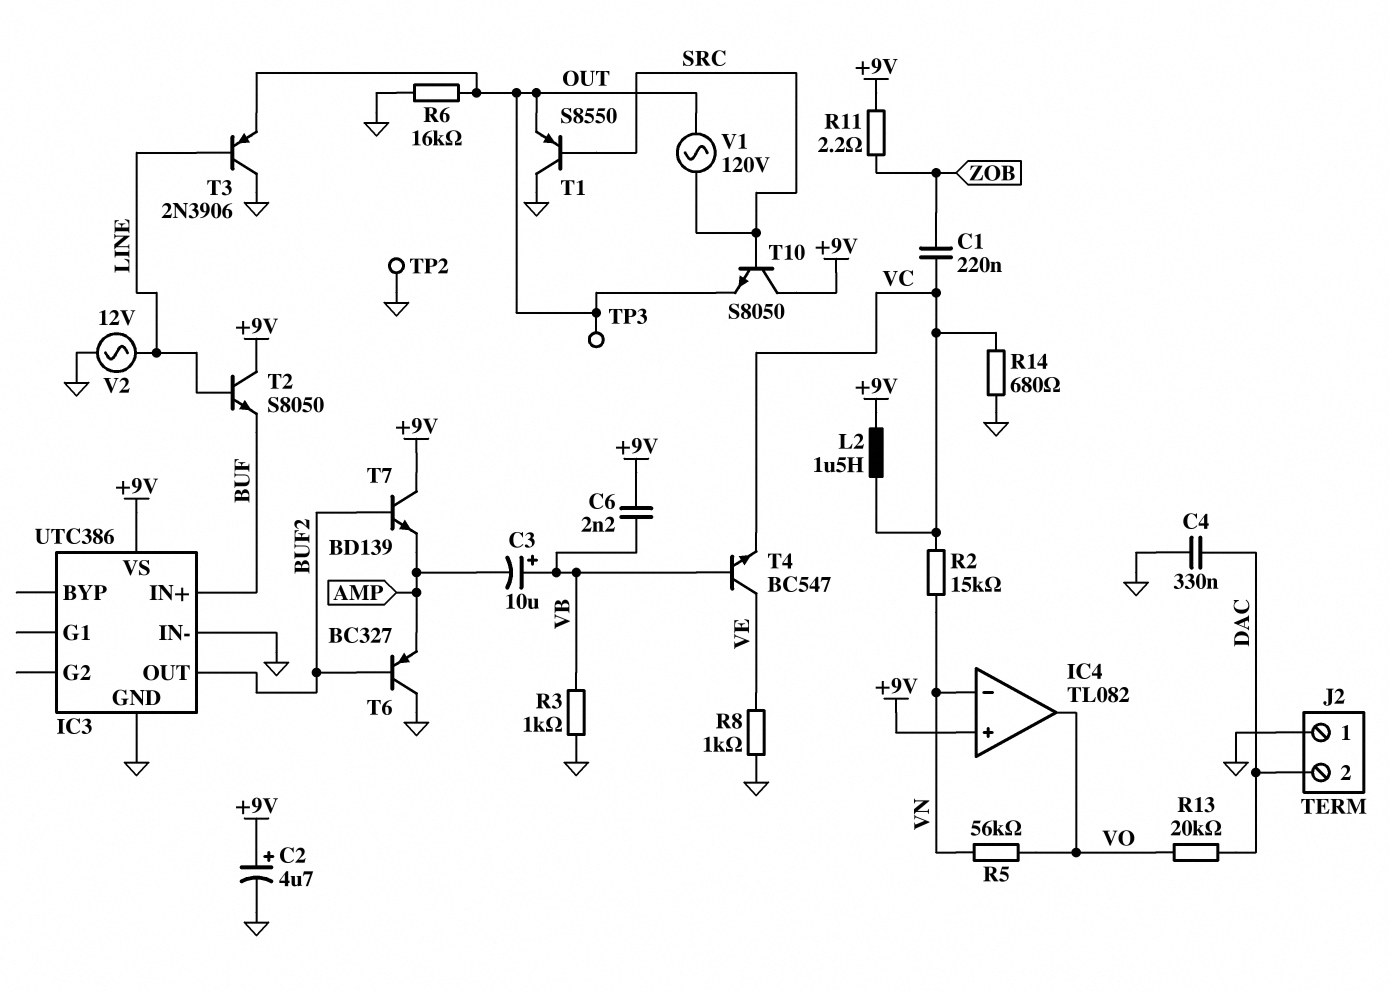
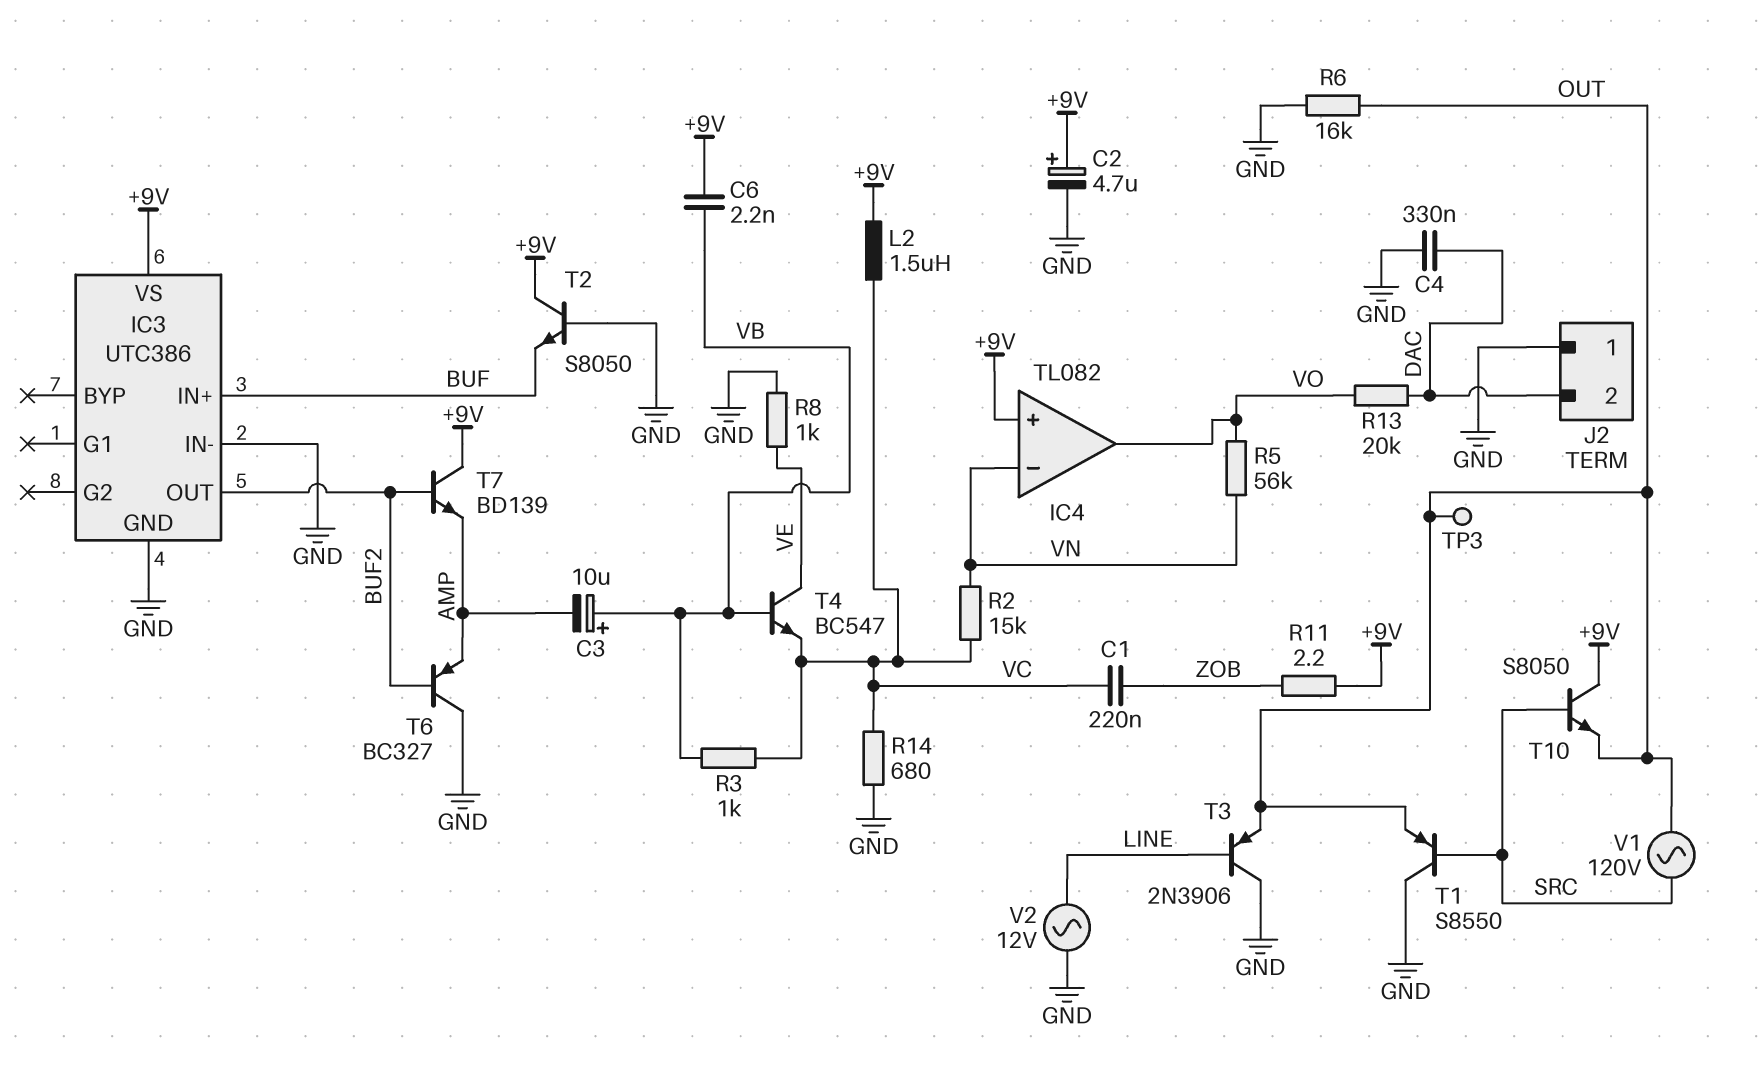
R3: 1k (GND, VB) -> 1k (VB, VC)
T2: NPN S8050 (B LINE, C +9V, E BUF) -> NPN S8050 (B GND, C +9V, E BUF)
TP2: test point (GND) -> none

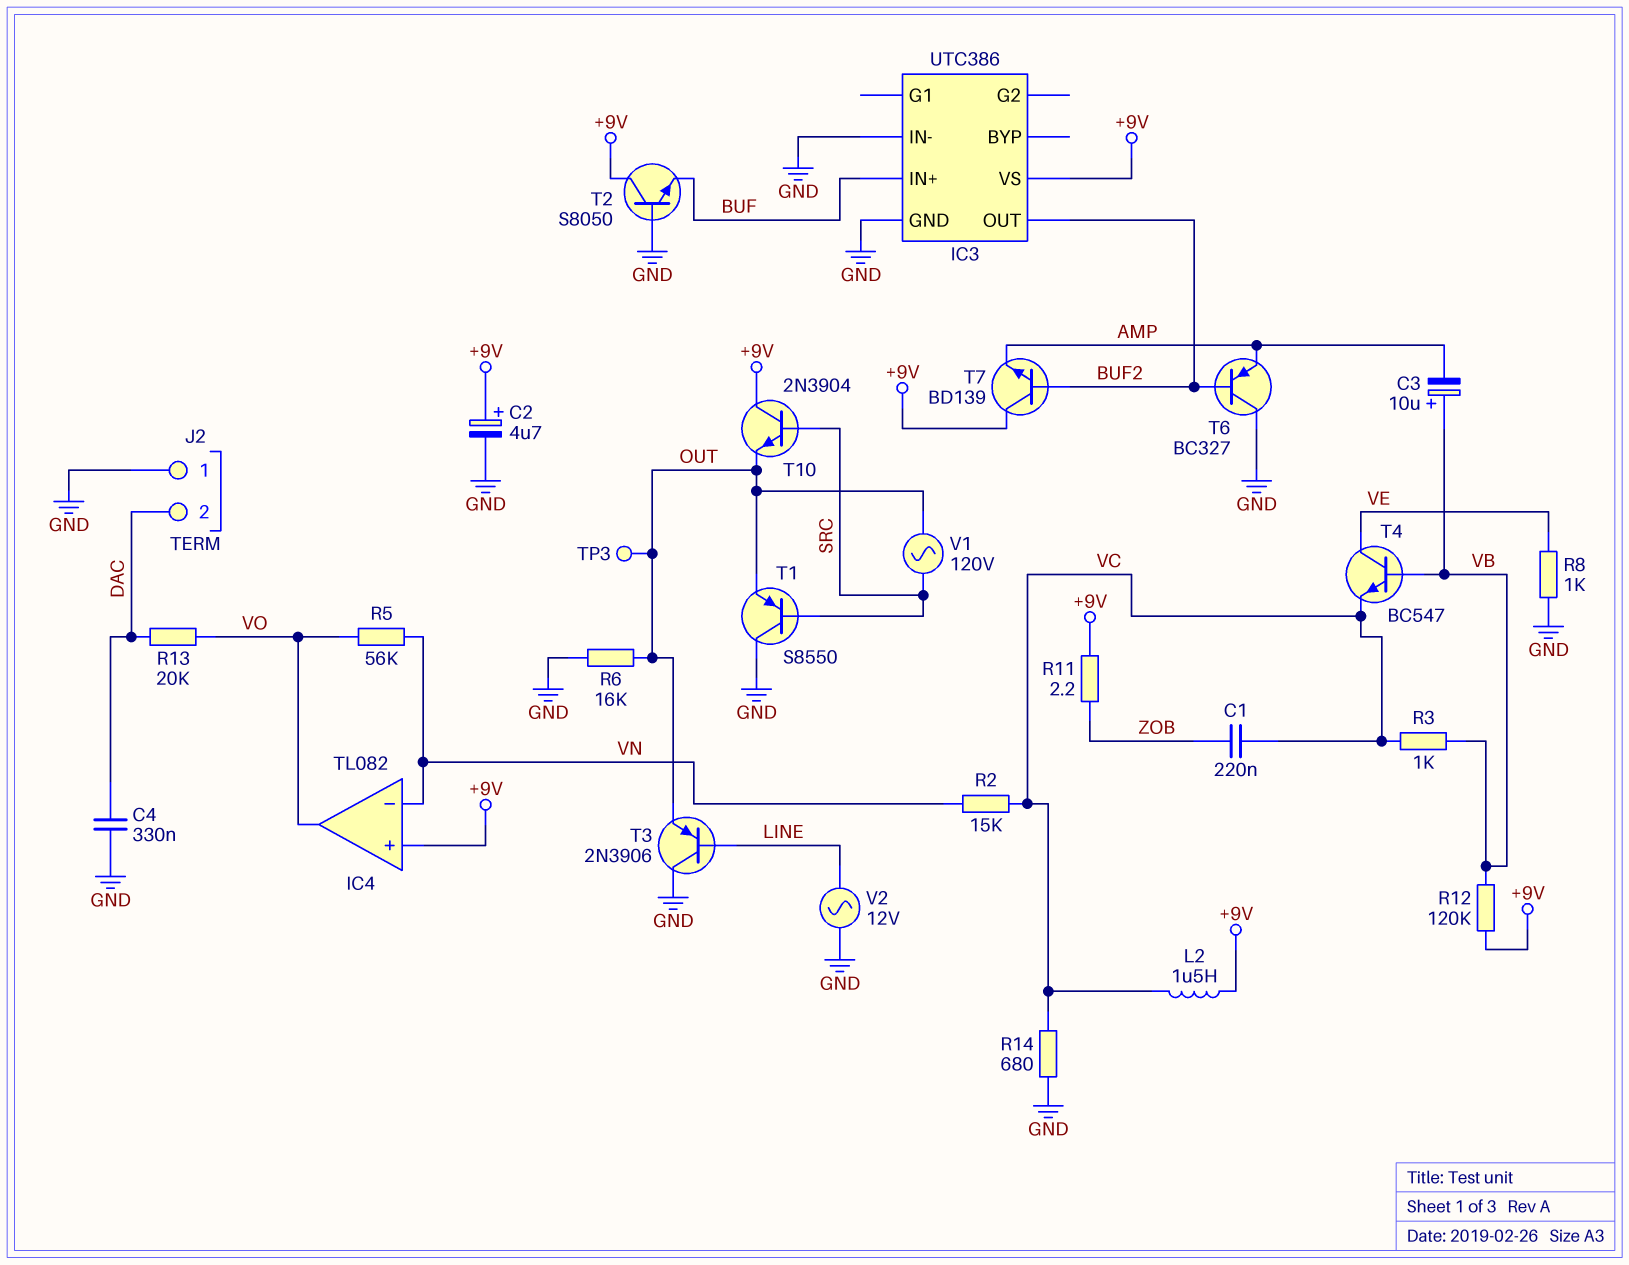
C6: 2.2nF (+9V, VB) -> none
R12: none -> 120k (+9V, VB)
T10: NPN S8050 (B SRC, C +9V, E OUT) -> NPN 2N3904 (B SRC, C +9V, E OUT)

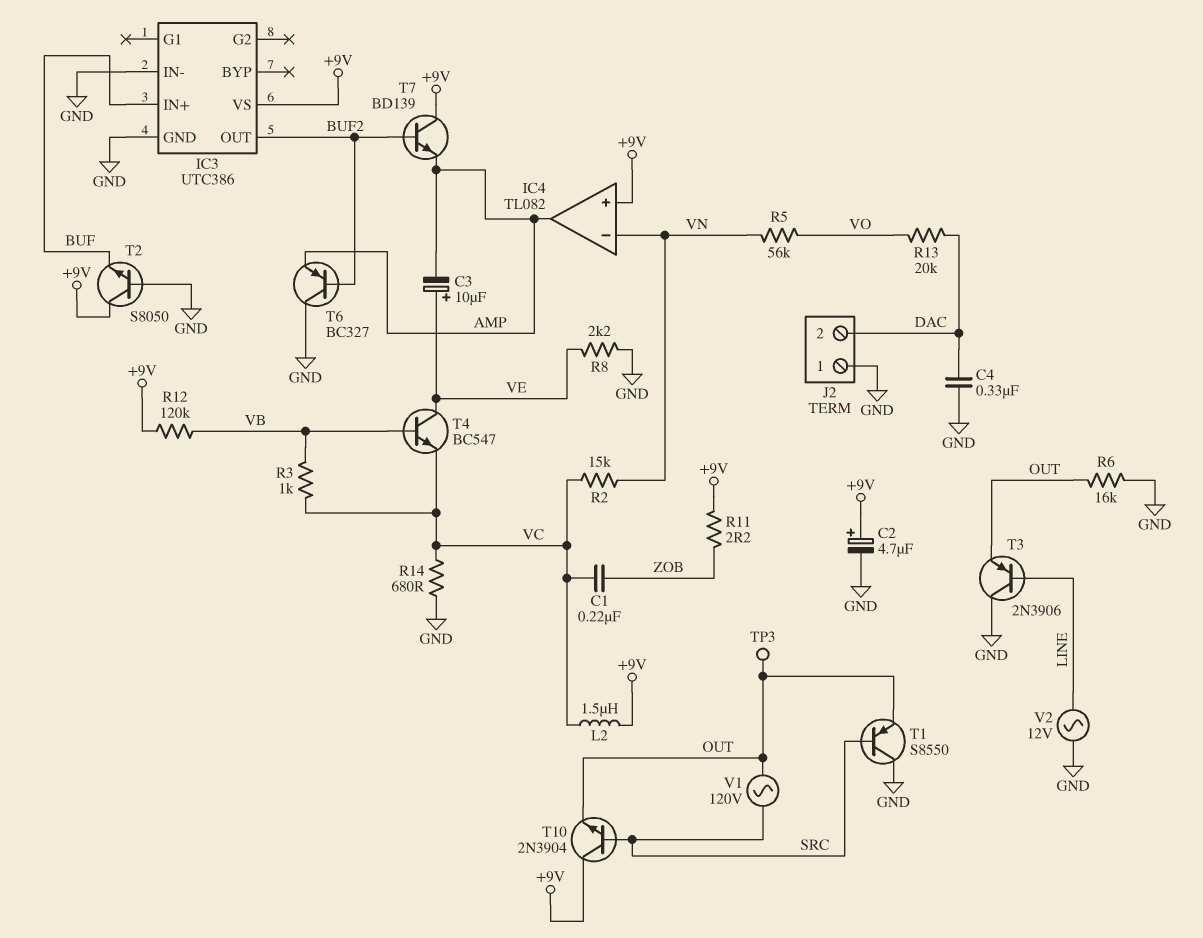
C3: 10uF (plus VB, minus AMP) -> 10uF (plus VE, minus AMP)
IC4 pin out: VO -> AMP
R8: 1k (GND, VE) -> 2.2k (GND, VE)

